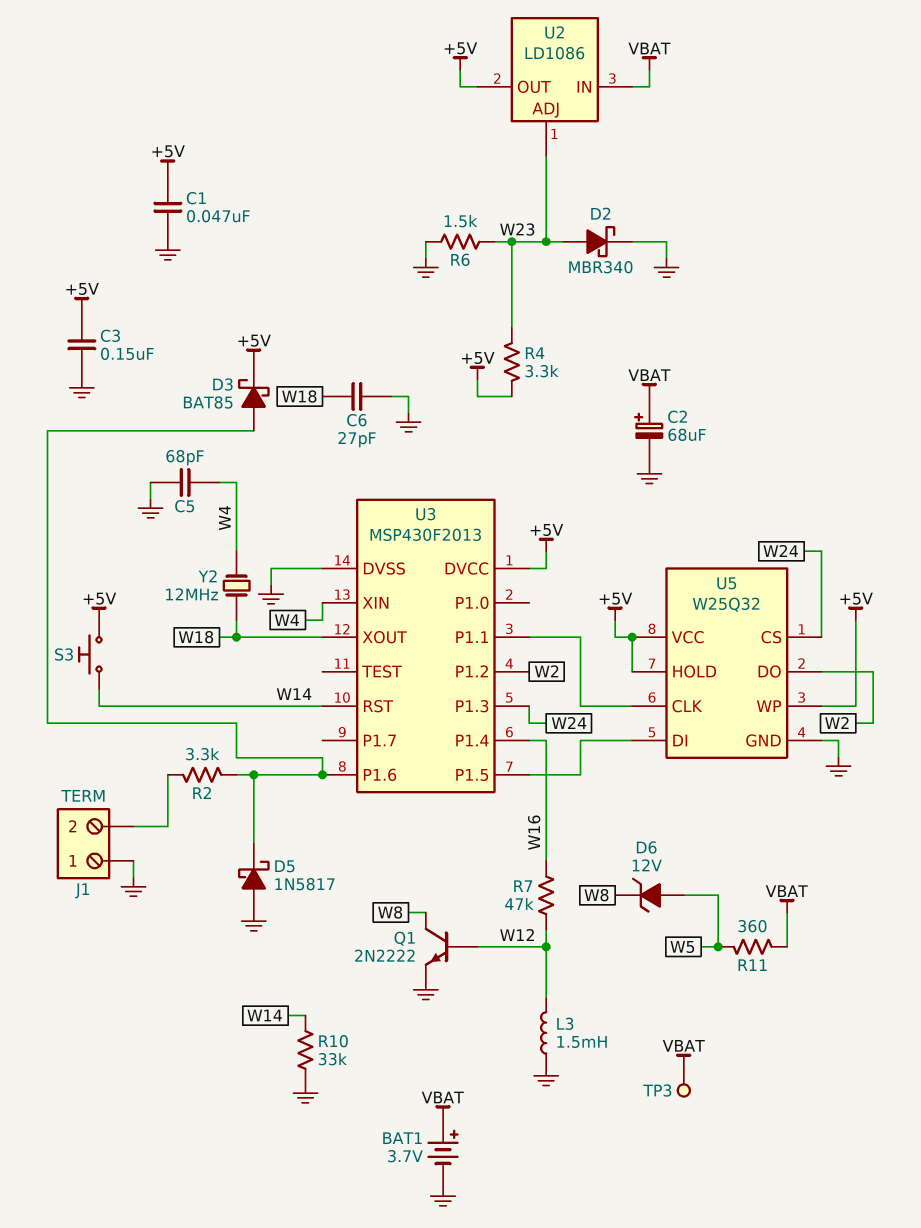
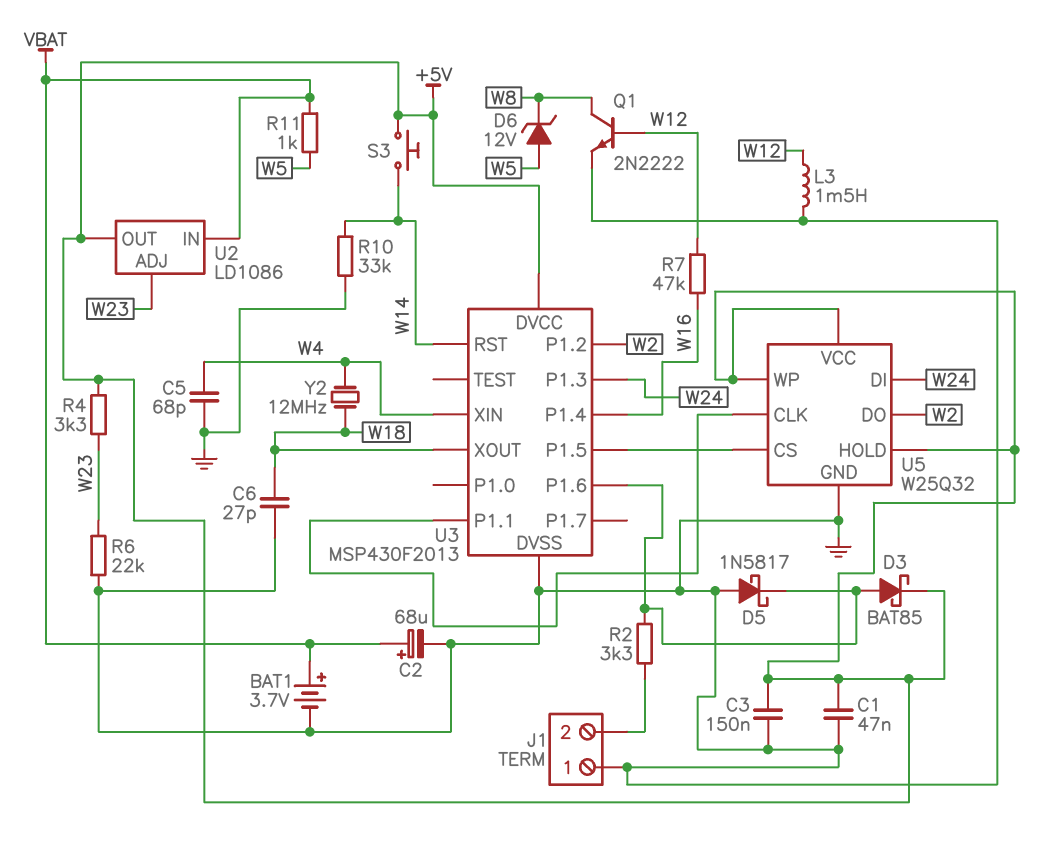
D2: schottky MBR340 (A W23, K GND) -> none
R6: 1.5k (GND, W23) -> 22k (GND, W23)
R11: 360 (VBAT, W5) -> 1k (VBAT, W5)
TP3: test point (VBAT) -> none
U5 pin CS: W24 -> U3/P1.5
U5 pin DI: U3/P1.5 -> W24

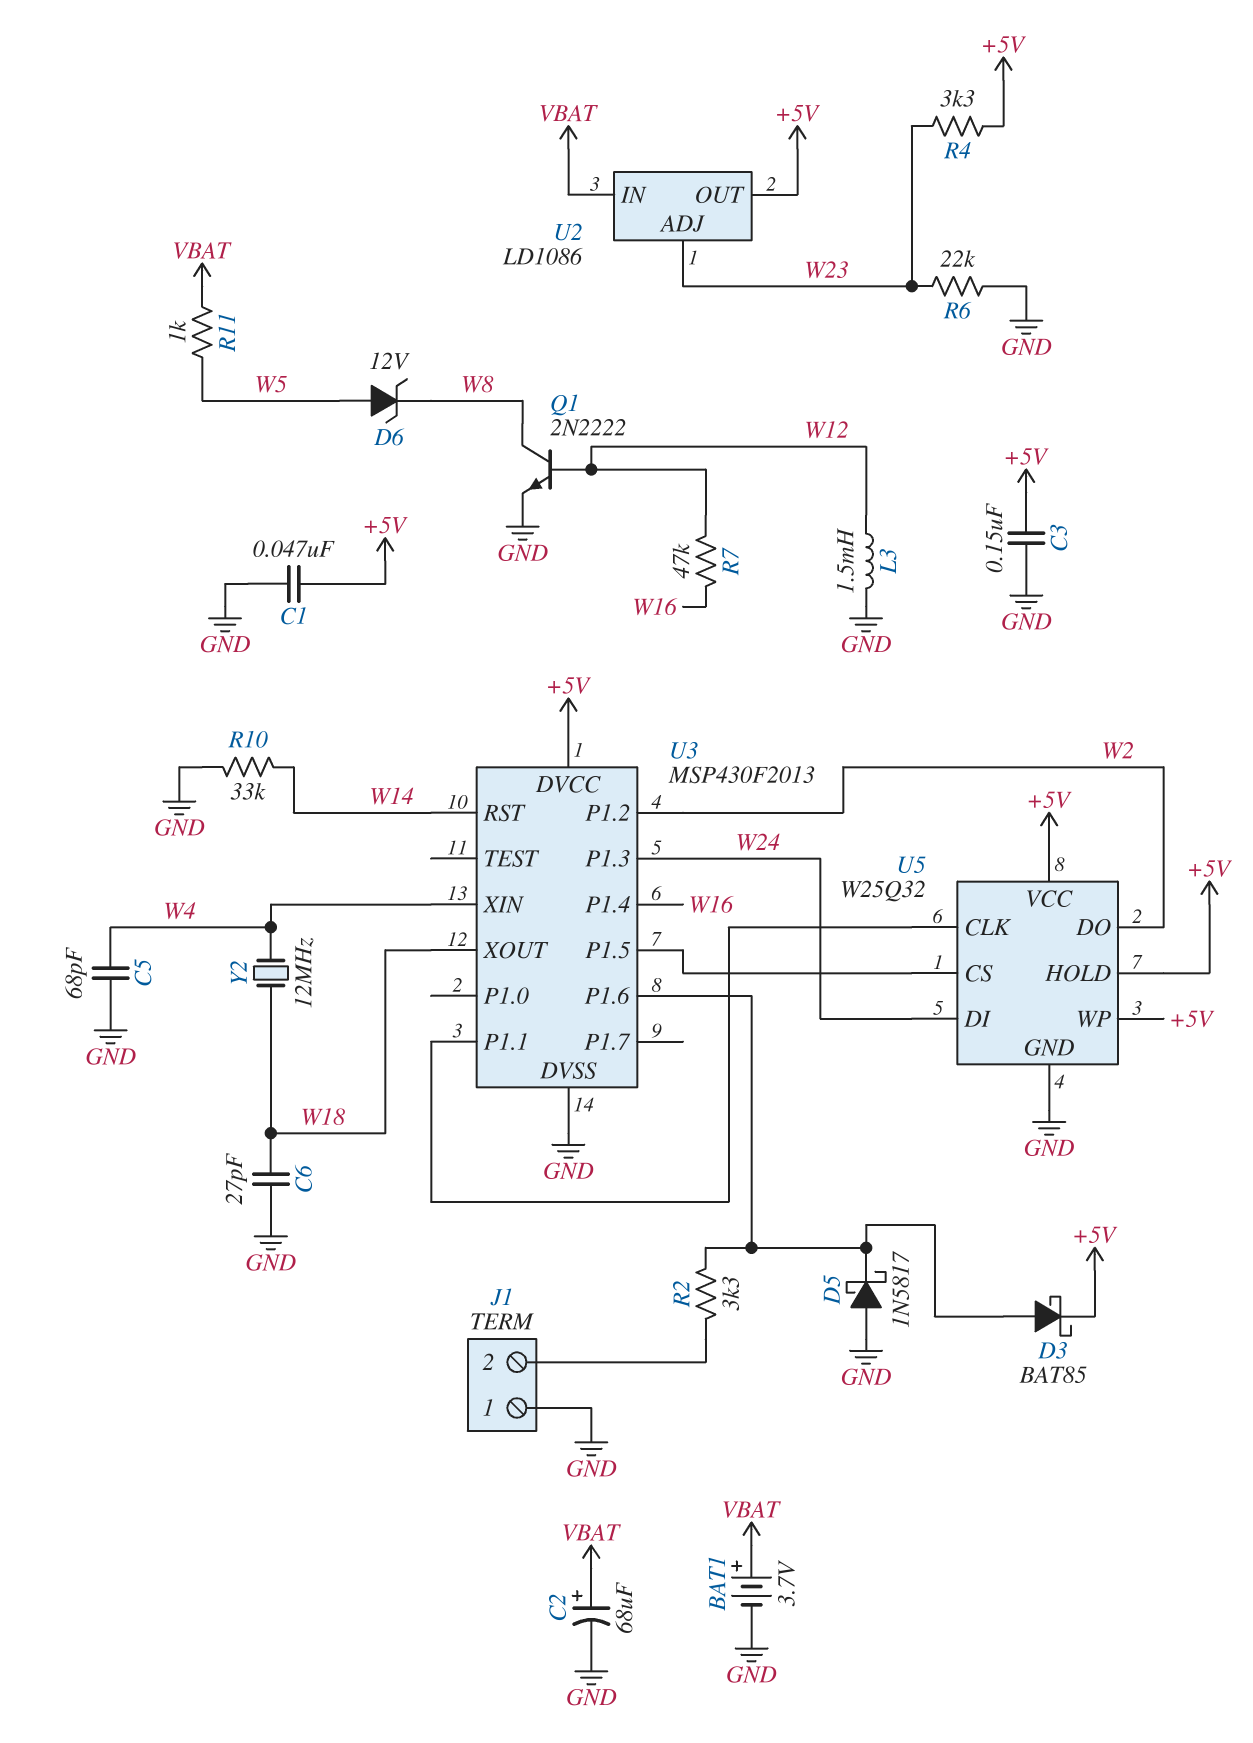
S3: button (+5V, W14) -> none

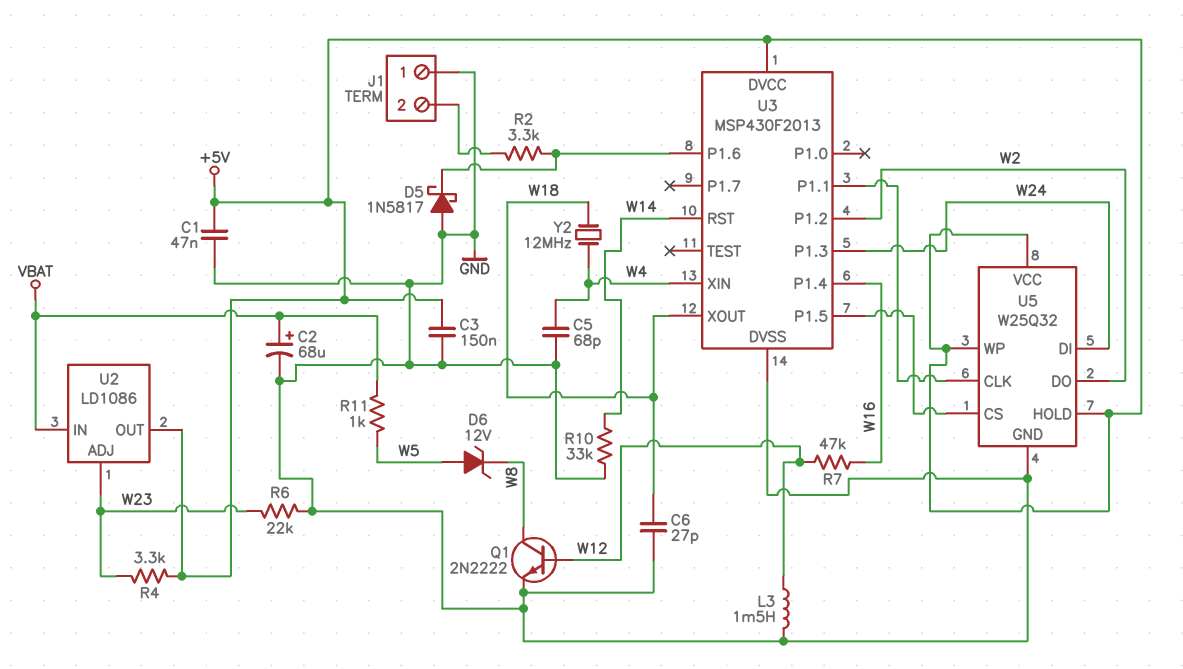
BAT1: 3.7V (plus VBAT, minus GND) -> none
D3: schottky BAT85 (A U3/P1.6, K +5V) -> none

